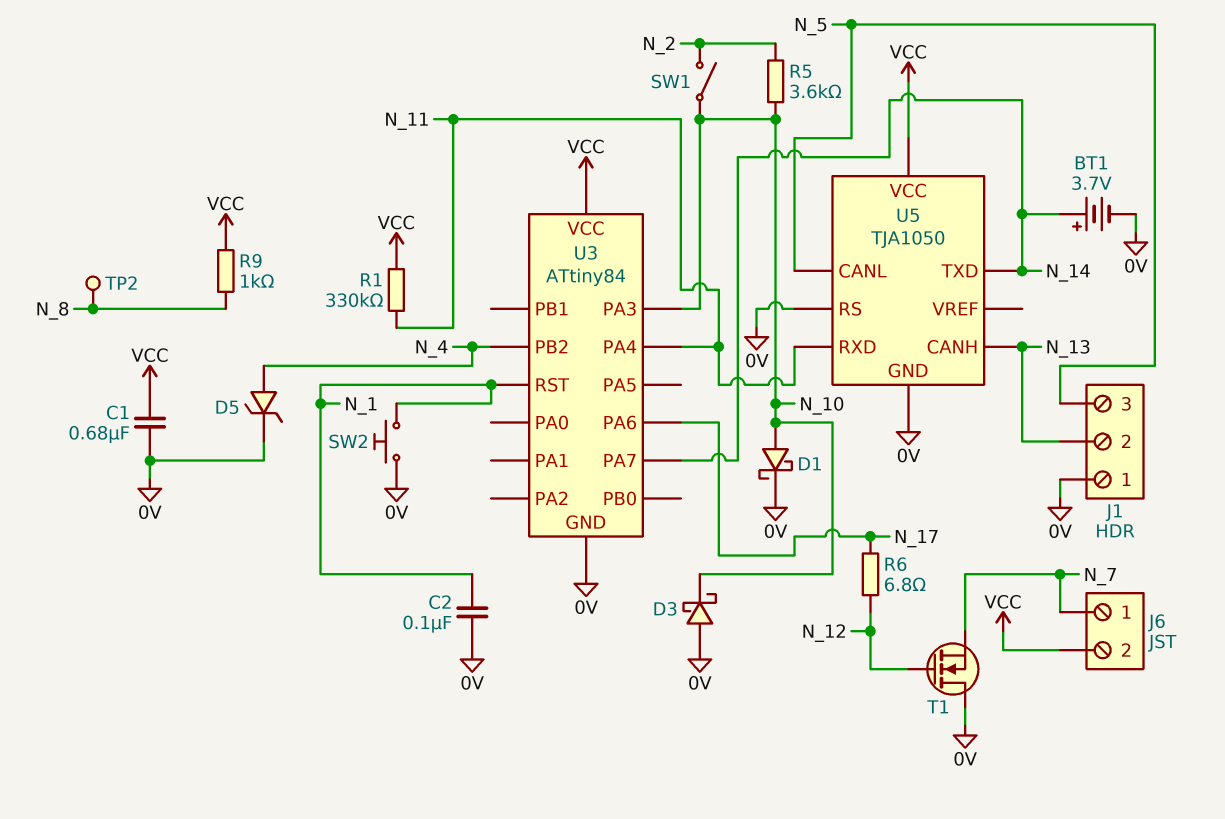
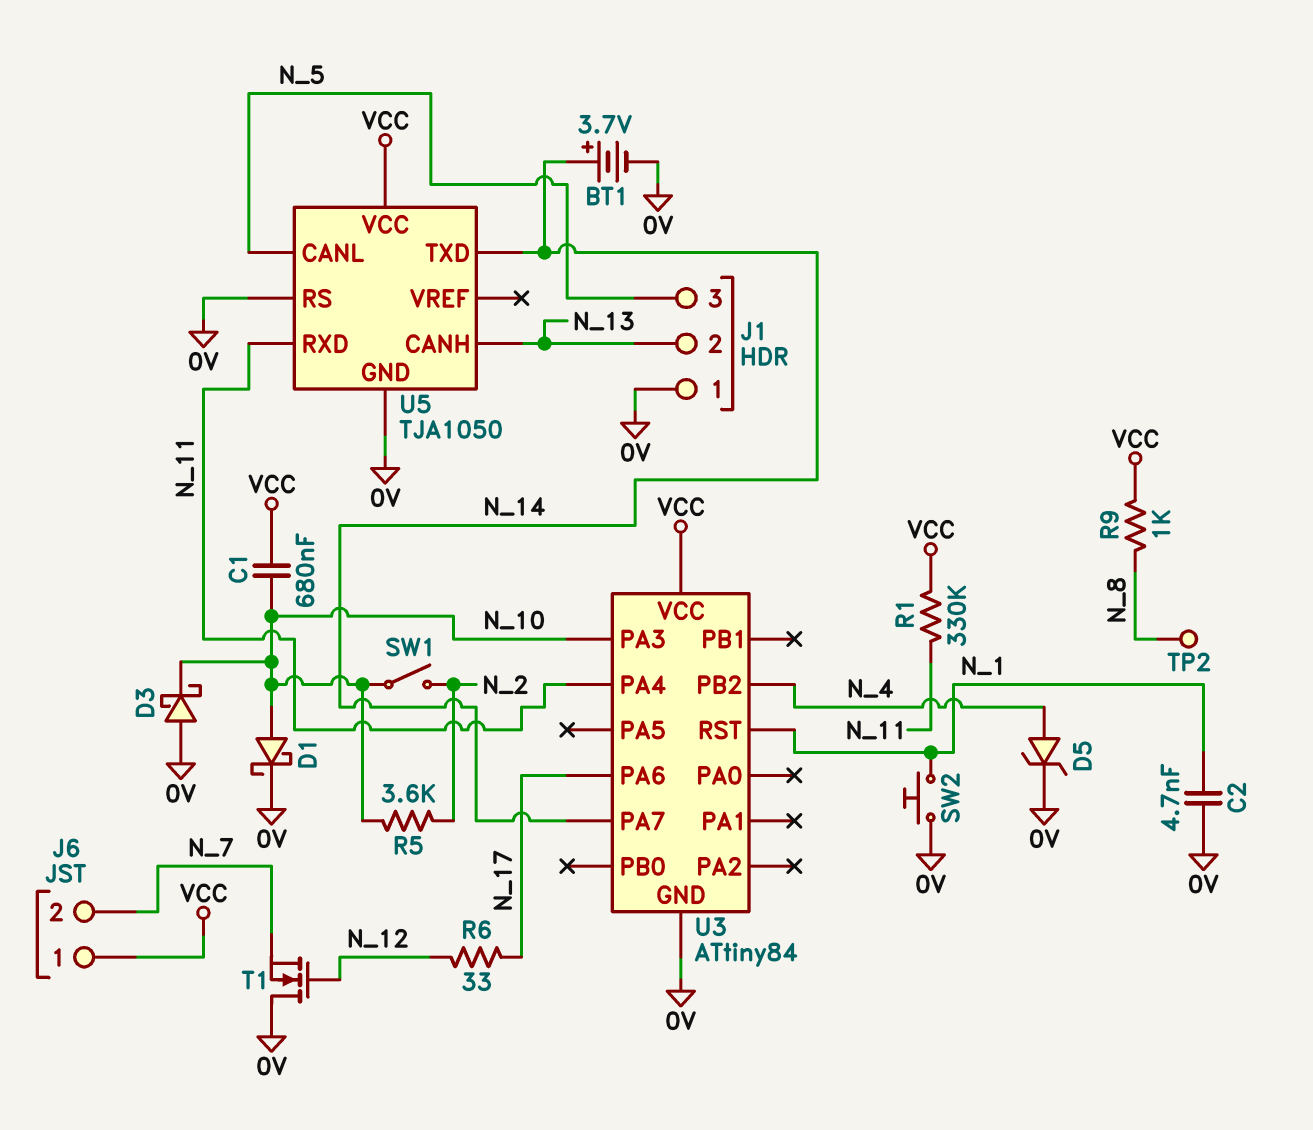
C1: 680nF (0V, VCC) -> 680nF (N_10, VCC)
C2: 100nF (0V, N_1) -> 4.7nF (0V, N_1)
J6 pin 1: N_7 -> VCC
J6 pin 2: VCC -> N_7
R6: 6.8 (N_12, N_17) -> 33 (N_12, N_17)

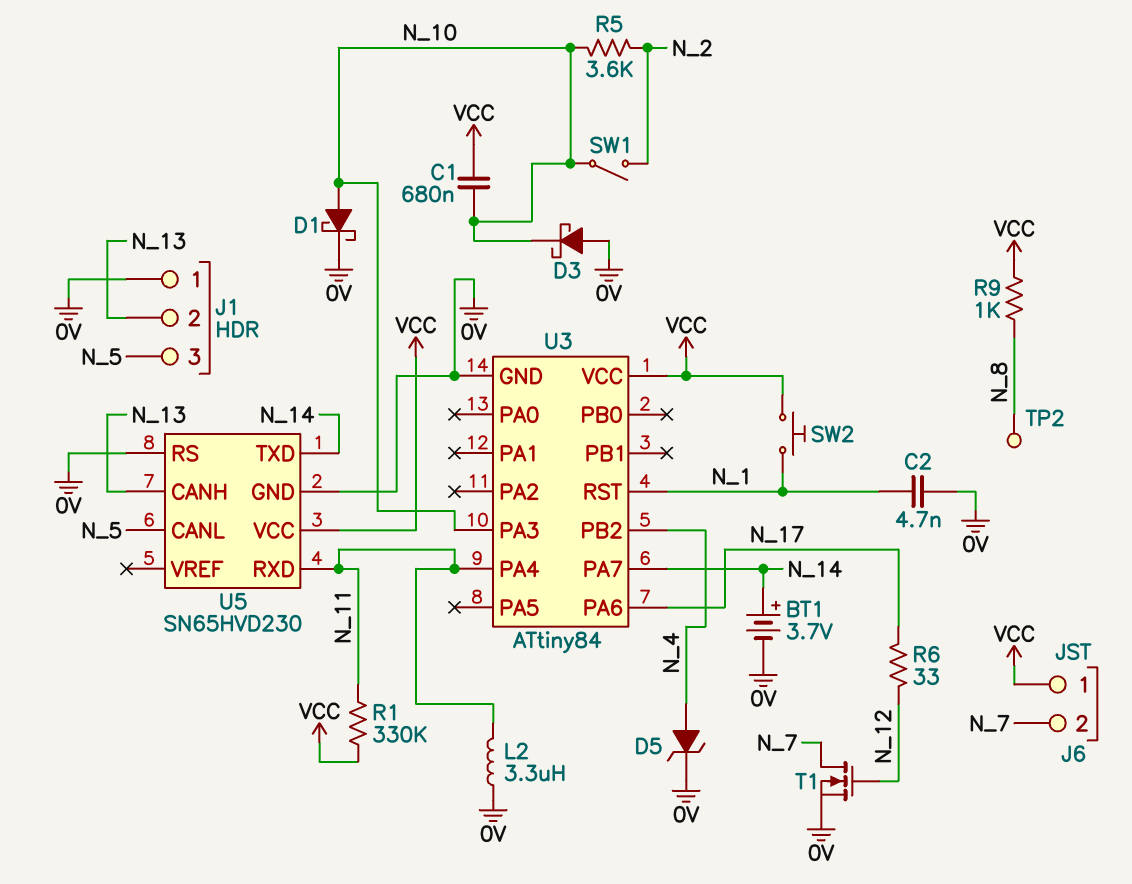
L2: none -> 3.3uH (0V, N_11)
SW2: button (0V, N_1) -> button (N_1, VCC)
T1: NMOS (G N_12, D 0V, S N_7) -> NMOS (G N_12, D N_7, S 0V)
U5: TJA1050 -> SN65HVD230

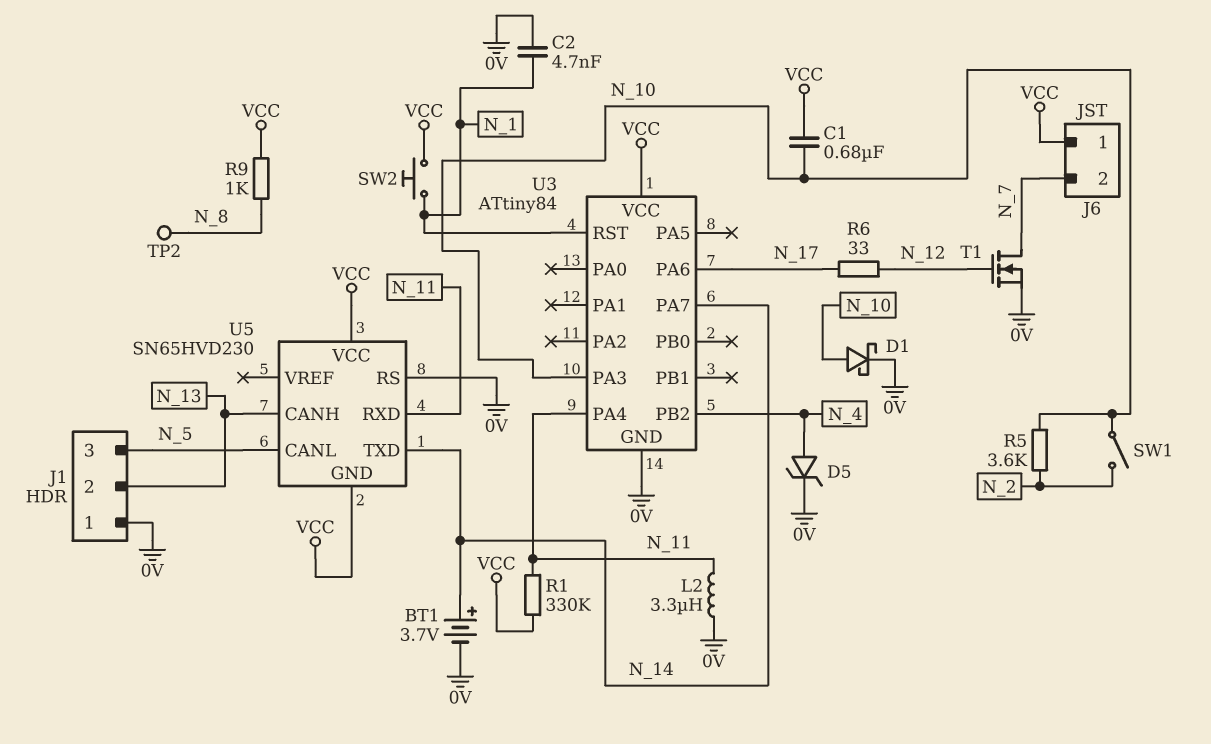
D3: schottky (A 0V, K N_10) -> none
U5 pin GND: 0V -> VCC

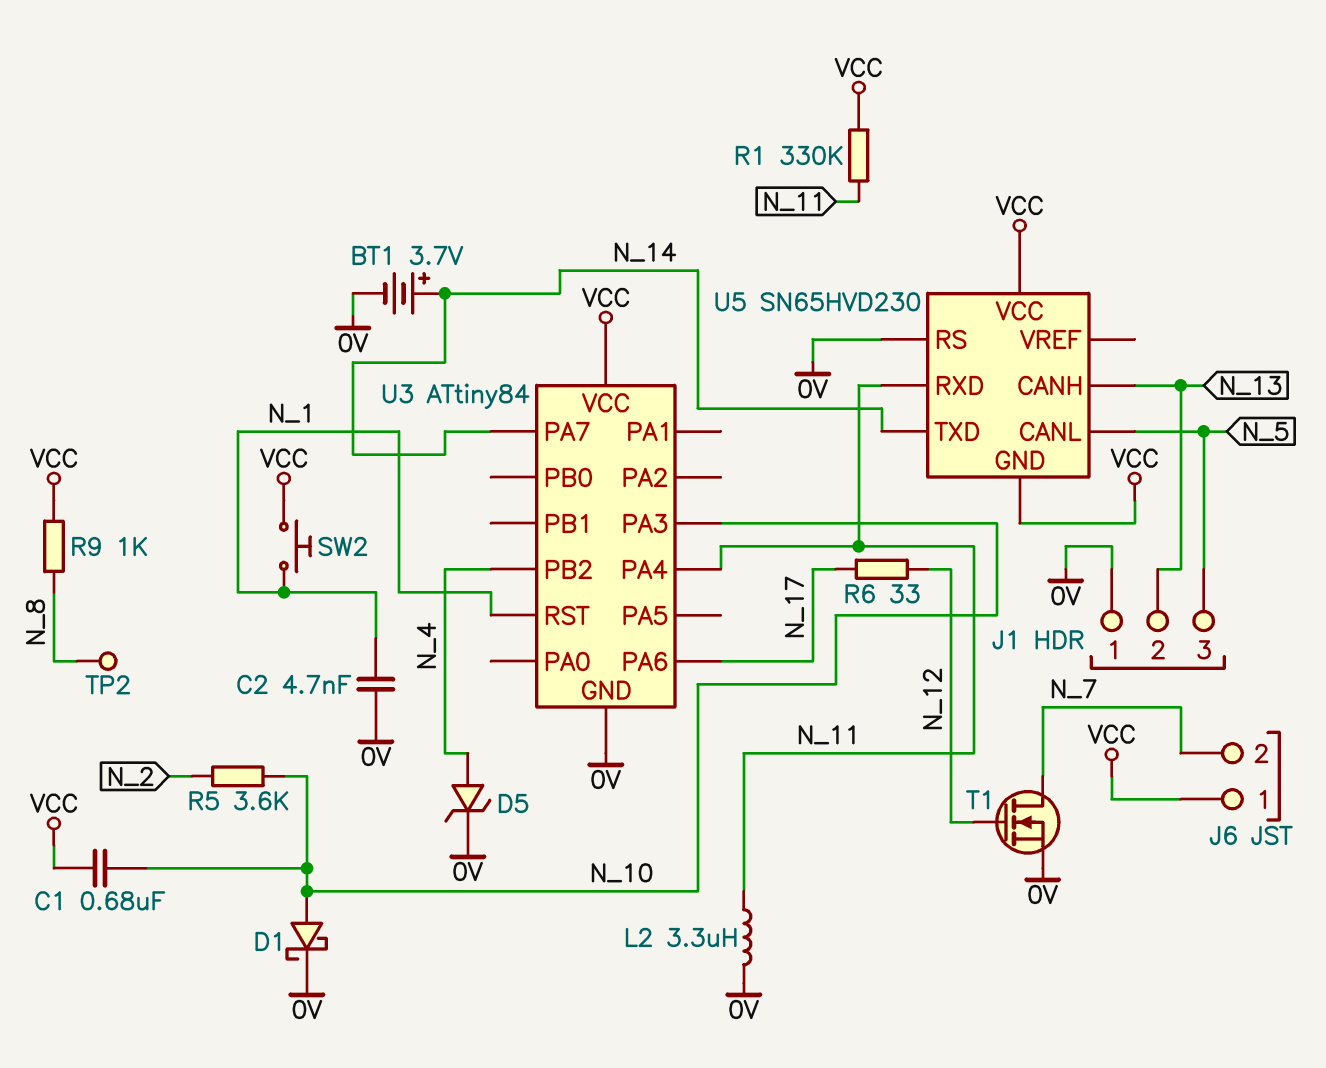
SW1: switch (N_2, N_10) -> none

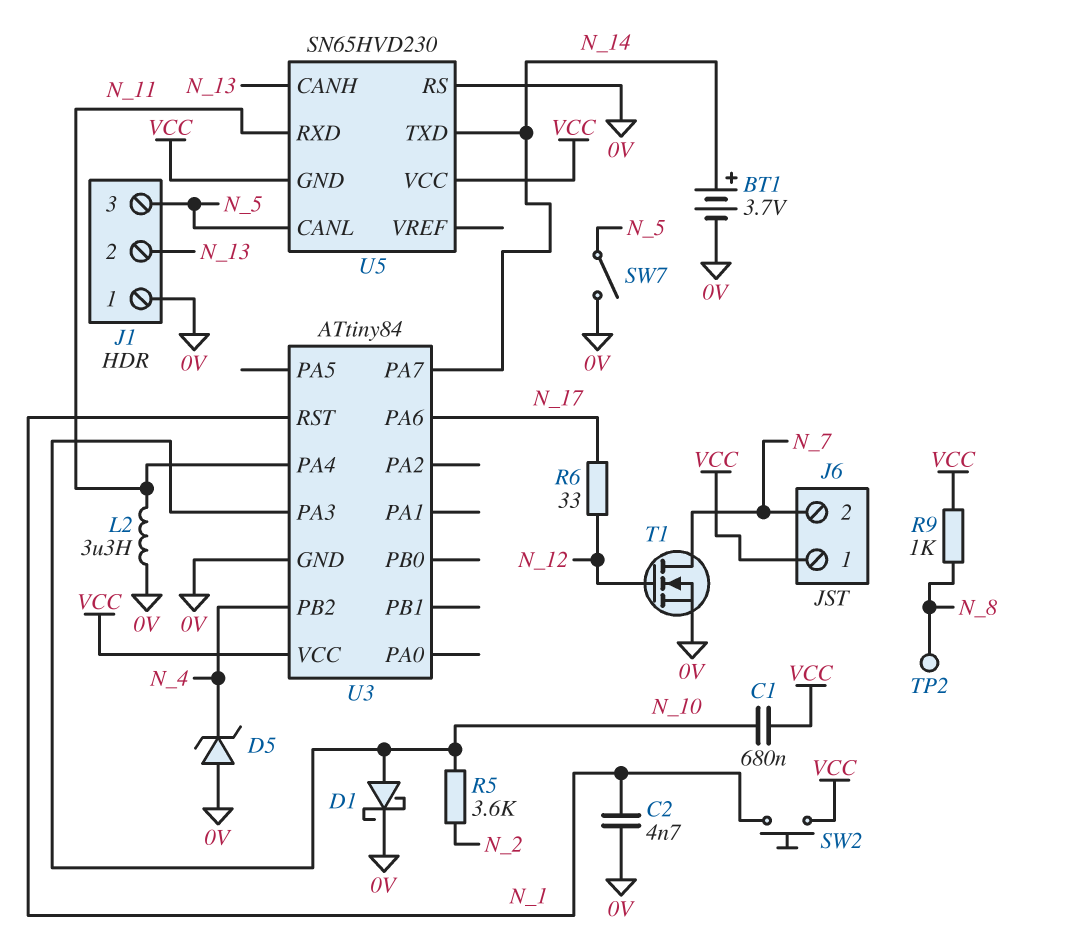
D5: zener (A N_4, K 0V) -> zener (A 0V, K N_4)
R1: 330k (N_11, VCC) -> none
SW7: none -> switch (0V, N_5)

